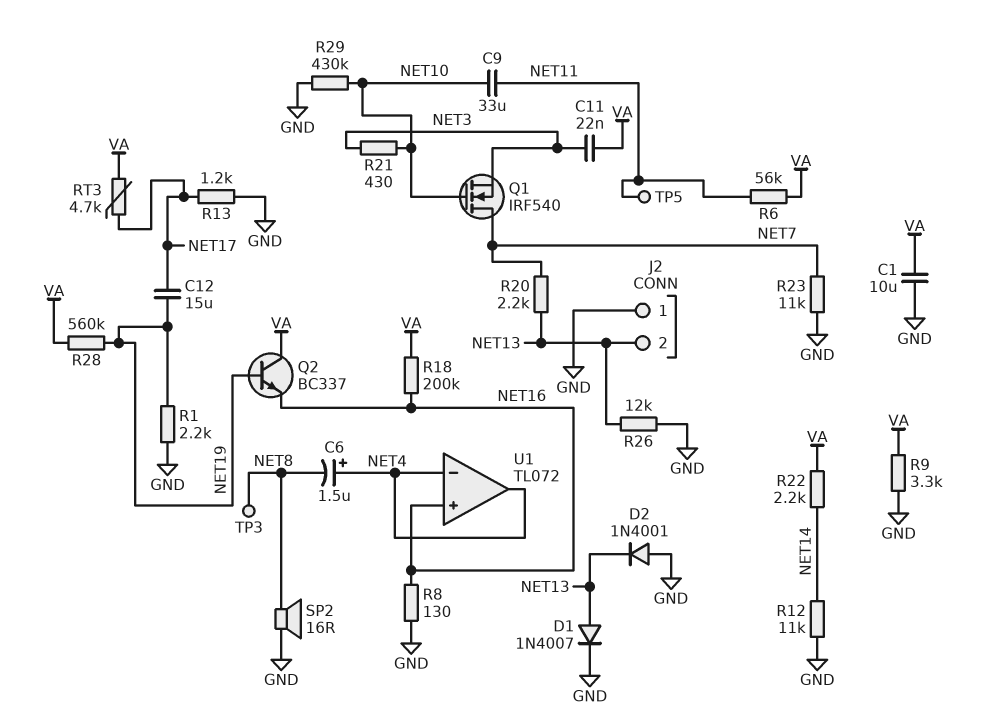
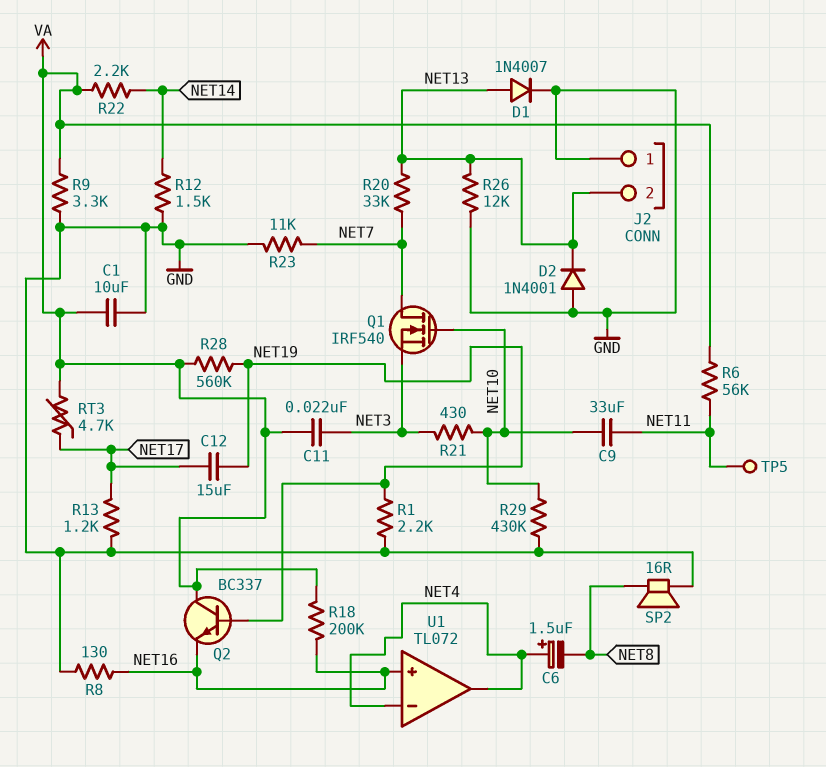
R12: 11k (GND, NET14) -> 1.5k (GND, NET14)
R20: 2.2k (NET7, NET13) -> 33k (NET7, NET13)
TP3: test point (NET8) -> none

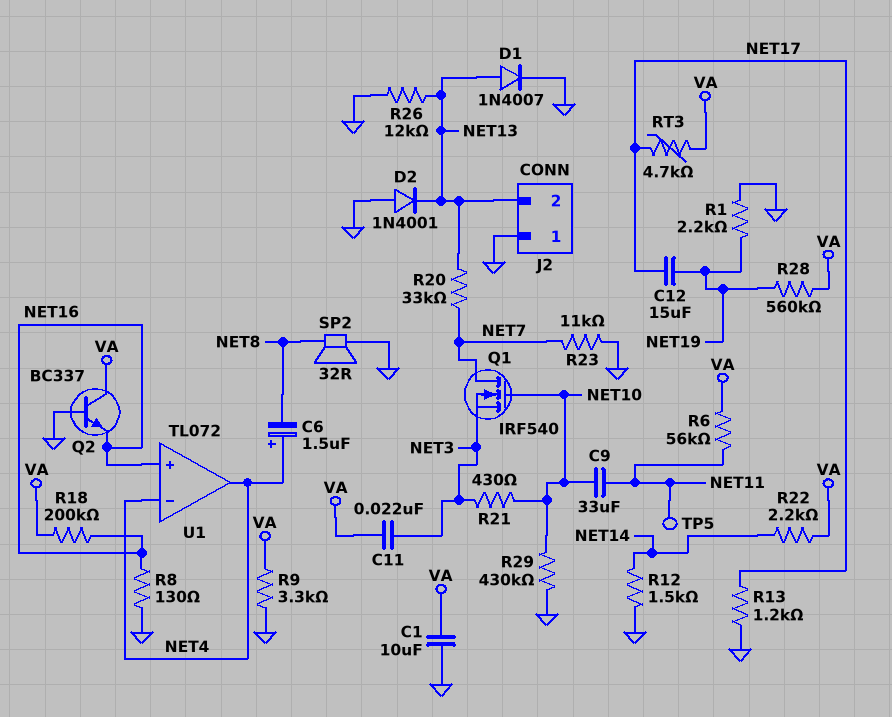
Q2: NPN BC337 (B NET19, C VA, E NET16) -> NPN BC337 (B GND, C VA, E NET16)
SP2: speaker 16R (GND, NET8) -> speaker 32R (GND, NET8)

